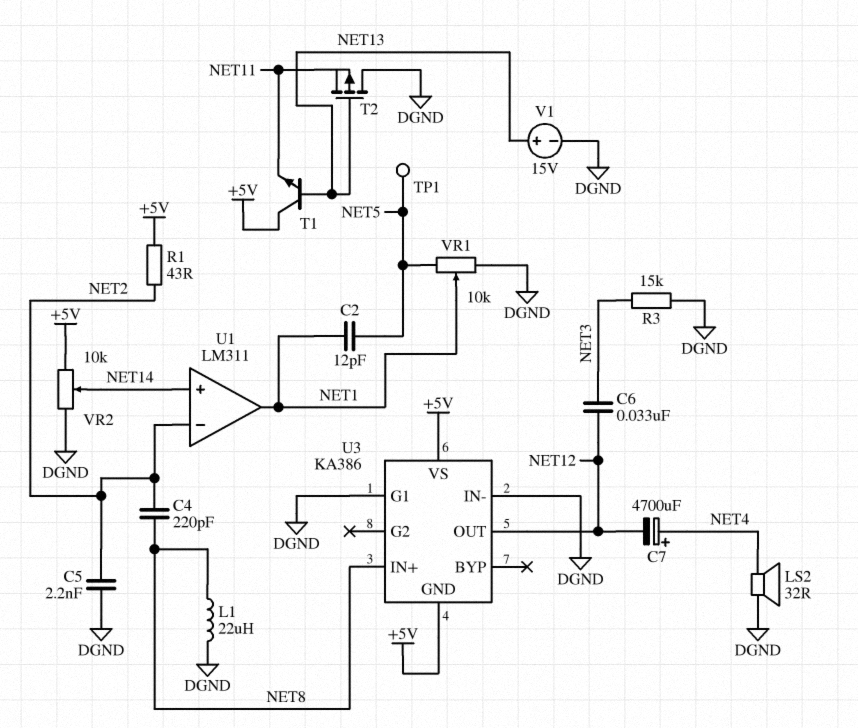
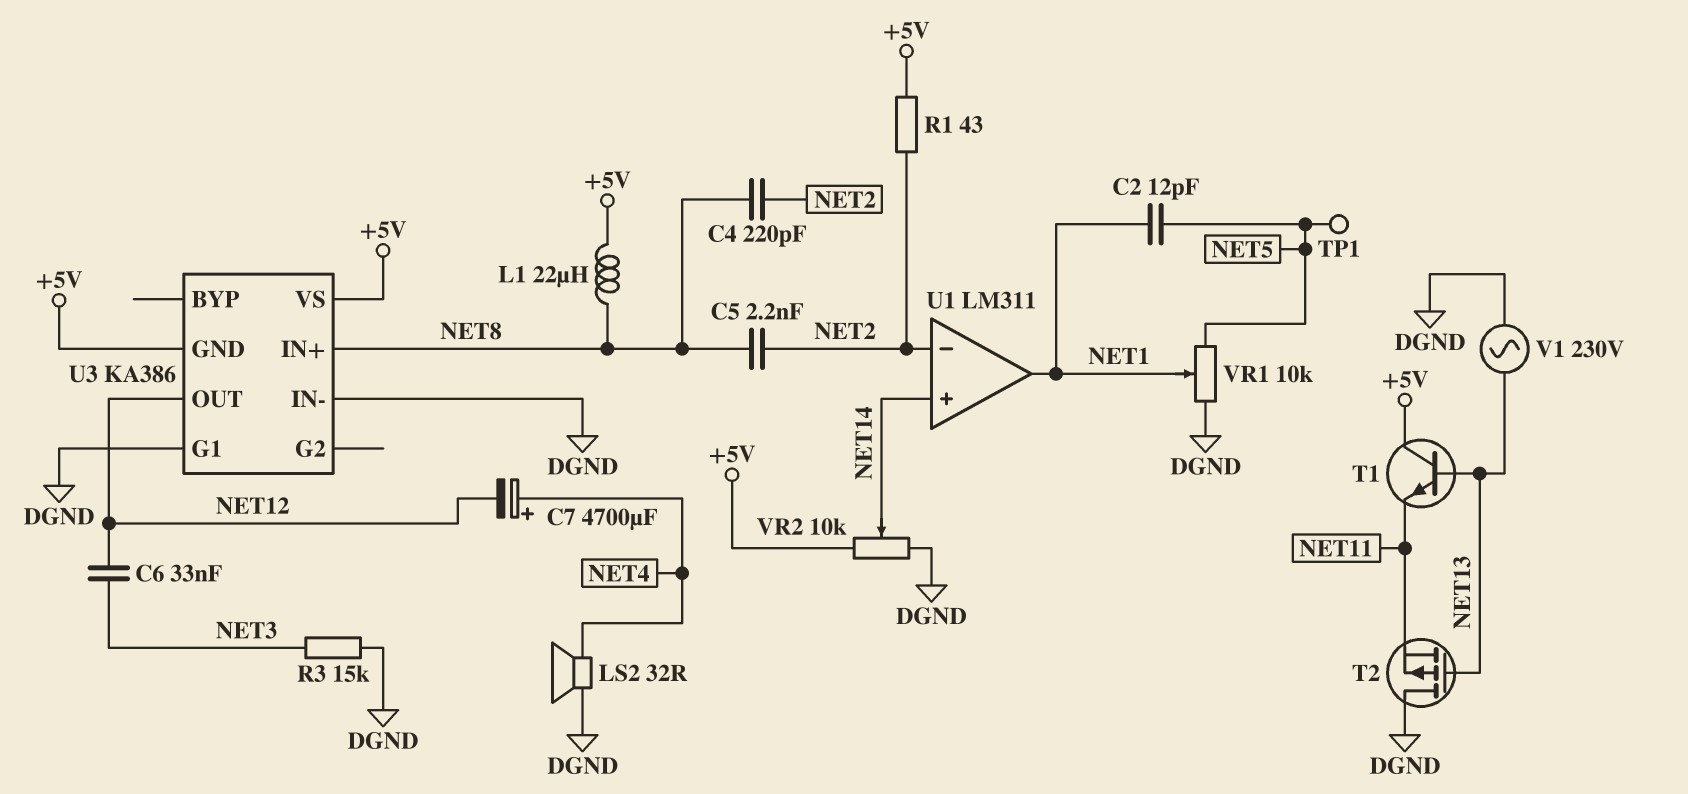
C5: 2.2nF (DGND, NET2) -> 2.2nF (NET2, NET8)
L1: 22uH (DGND, NET8) -> 22uH (+5V, NET8)
V1: 15V (plus NET13, minus DGND) -> AC 230V (DGND, NET13)

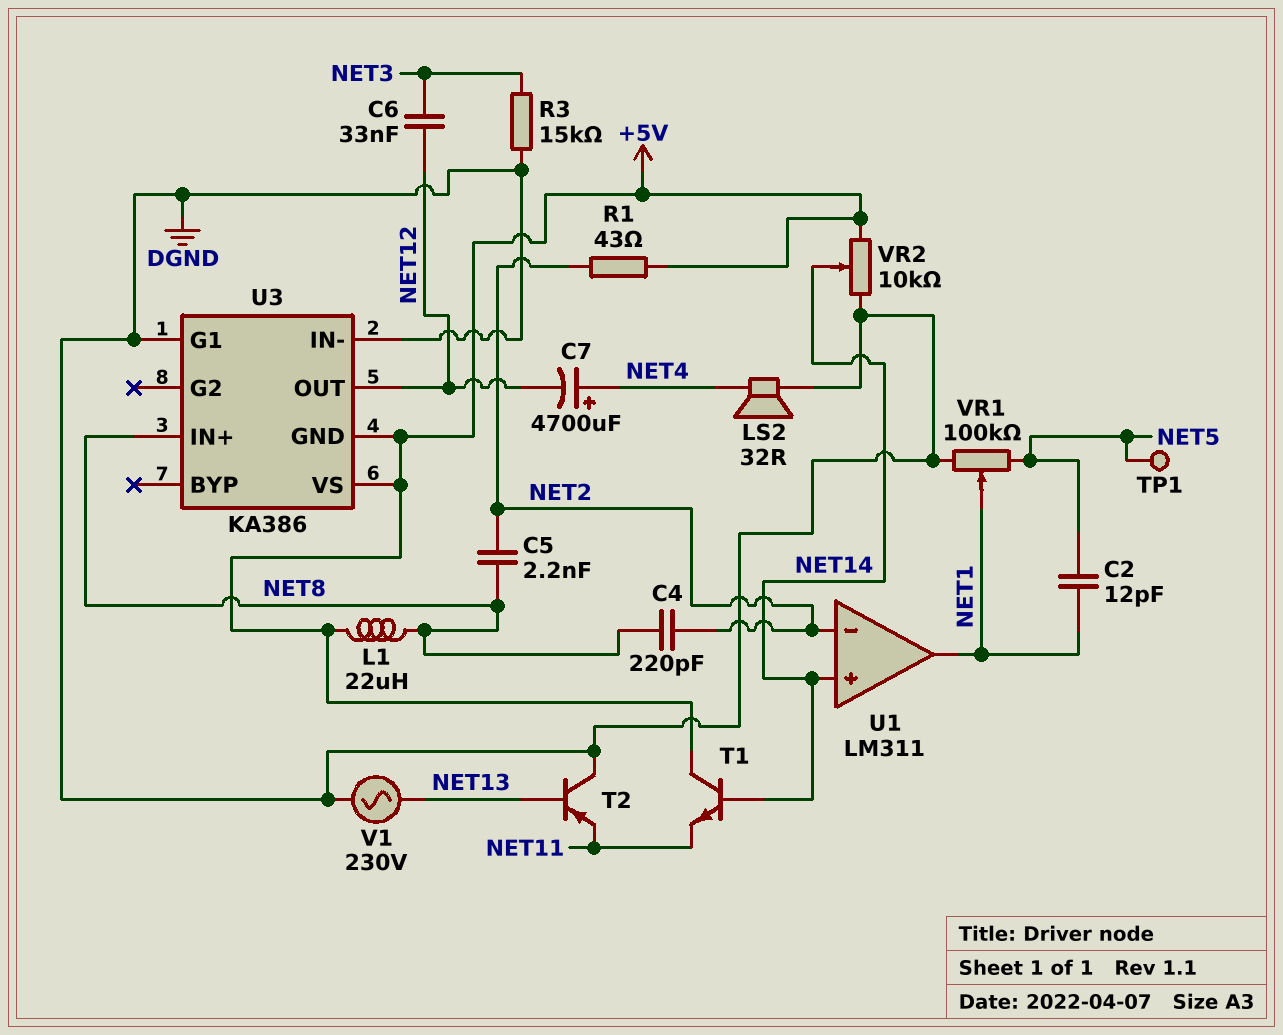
T1: NPN (B NET13, C +5V, E NET11) -> NPN (B NET14, C +5V, E NET11)
T2: PMOS (G NET13, D DGND, S NET11) -> PNP (B NET13, C DGND, E NET11)
VR1: 10k (DGND, NET5, wiper NET1) -> 100k (DGND, NET5, wiper NET1)

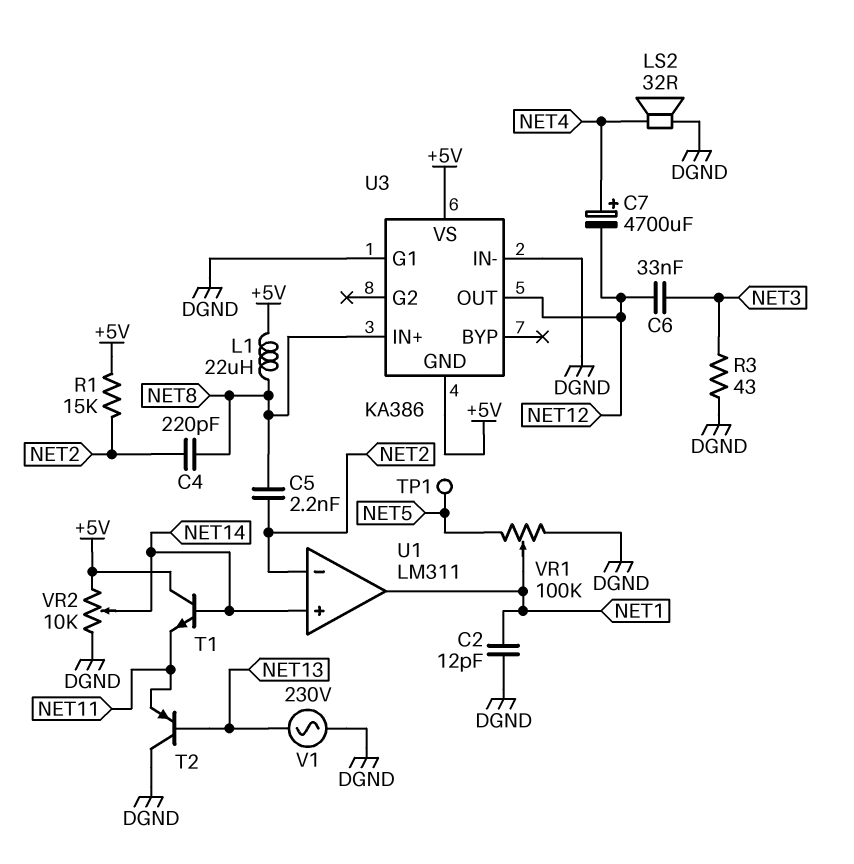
C2: 12pF (NET1, NET5) -> 12pF (DGND, NET1)
R1: 43 (+5V, NET2) -> 15k (+5V, NET2)
R3: 15k (DGND, NET3) -> 43 (DGND, NET3)

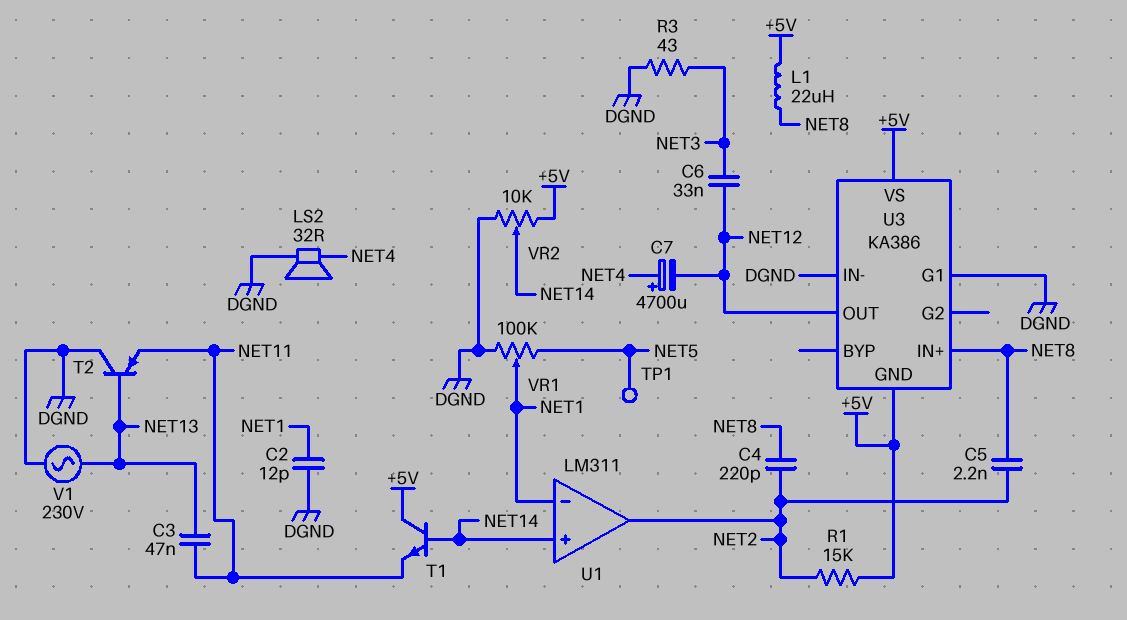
C3: none -> 47nF (NET11, NET13)
U1 pin in-: NET2 -> NET1
U1 pin out: NET1 -> NET2

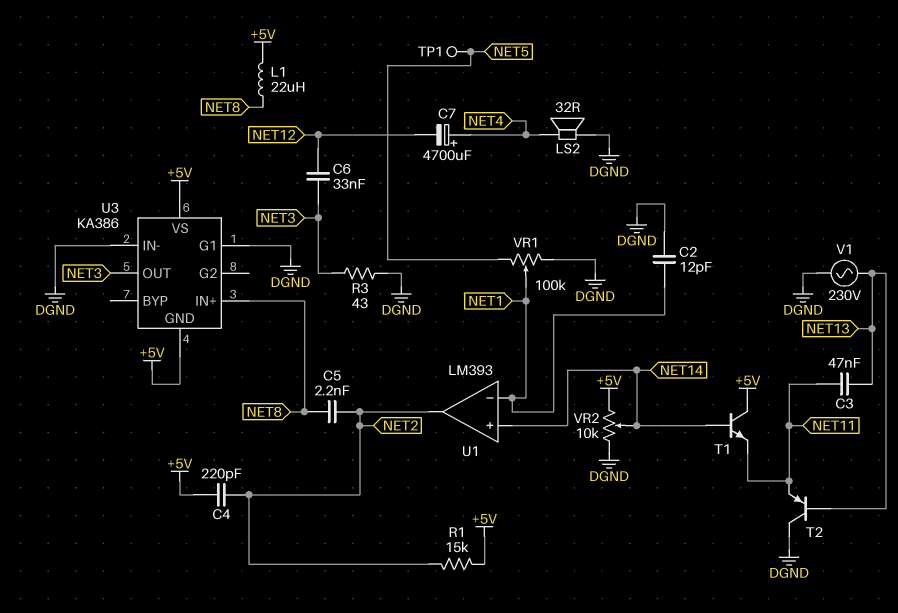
C4: 220pF (NET2, NET8) -> 220pF (+5V, NET2)
U1: LM311 -> LM393
U3 pin OUT: NET12 -> NET3

